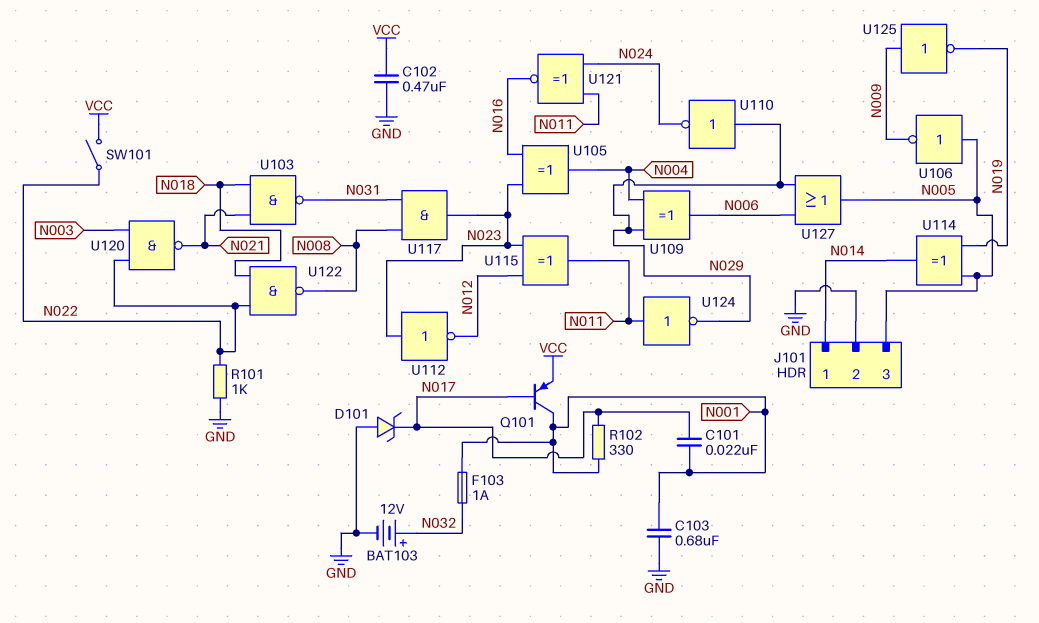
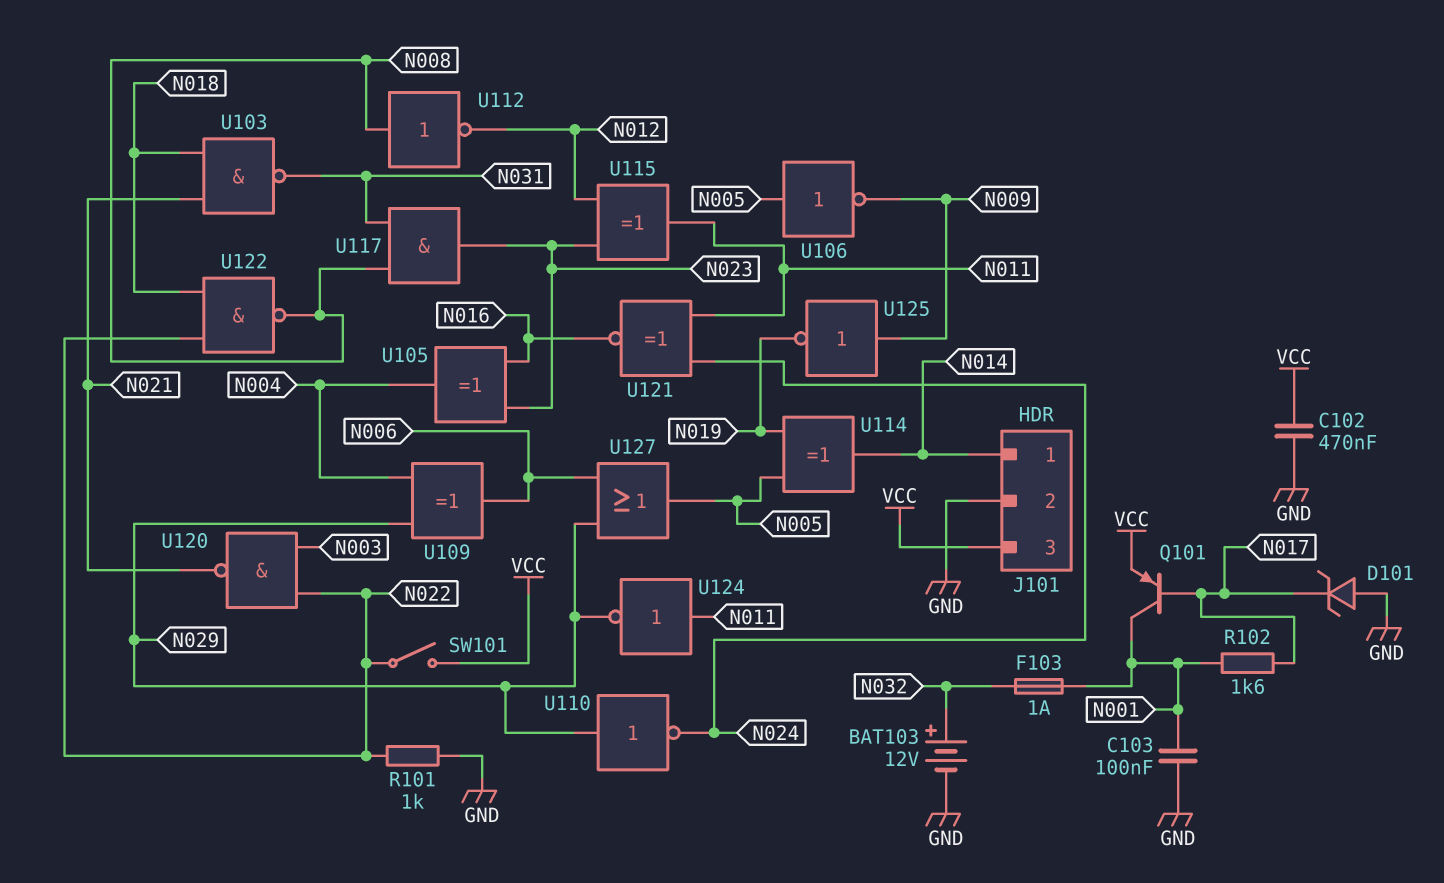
C101: 22nF (N001, N017) -> none
C103: 680nF (GND, N001) -> 100nF (GND, N001)
J101 pin 3: N005 -> VCC
R102: 330 (N001, N017) -> 1.6k (N001, N017)
U112: NOT (in N023, out N012) -> NOT (in N008, out N012)

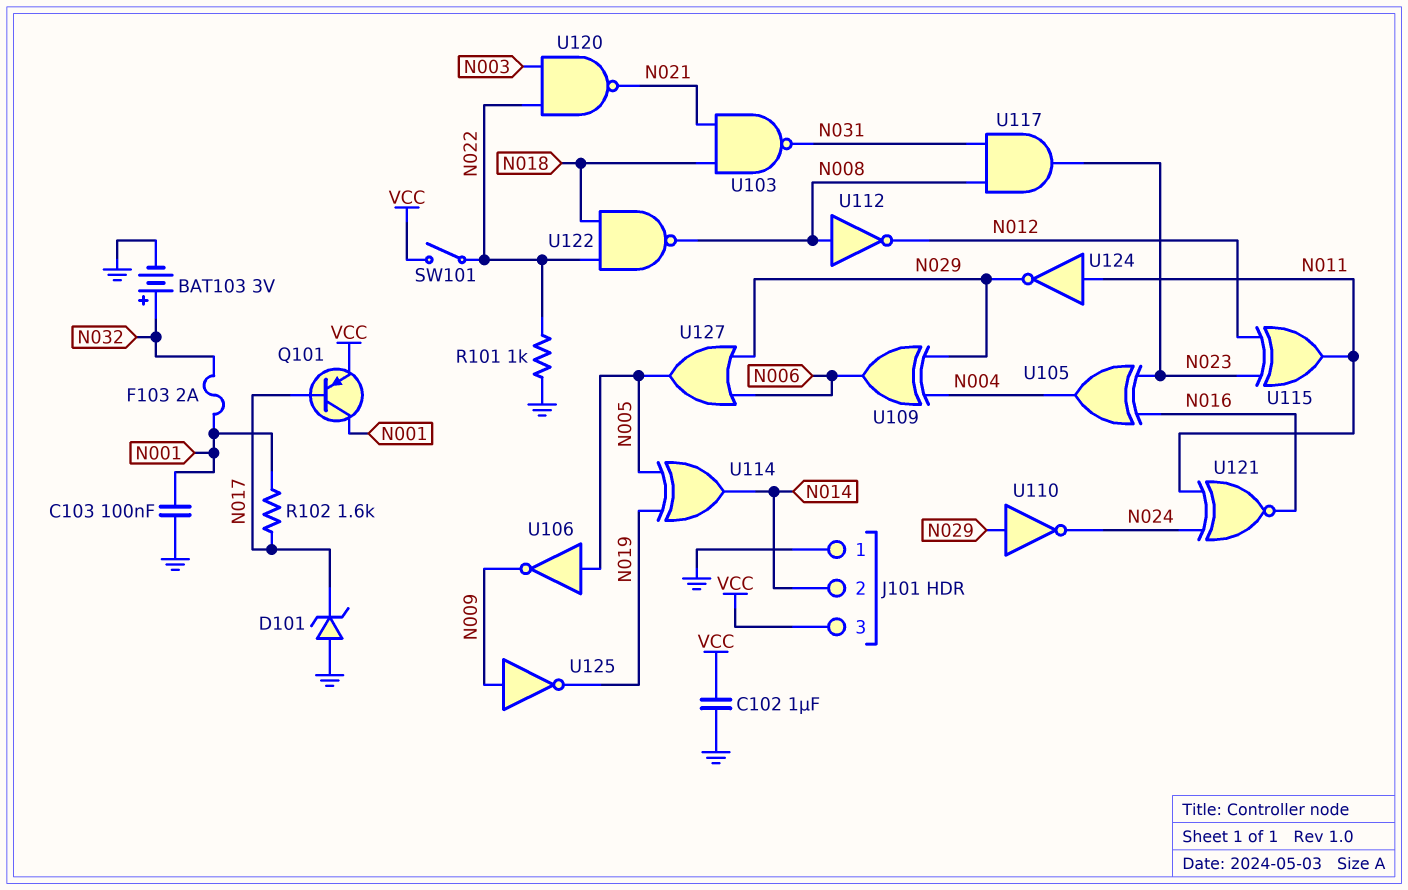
BAT103: 12V (plus N032, minus GND) -> 3V (plus N032, minus GND)
C102: 470nF (GND, VCC) -> 1uF (GND, VCC)
F103: 1A (N001, N032) -> 2A (N001, N032)
J101 pin 1: N014 -> GND
J101 pin 2: GND -> N014

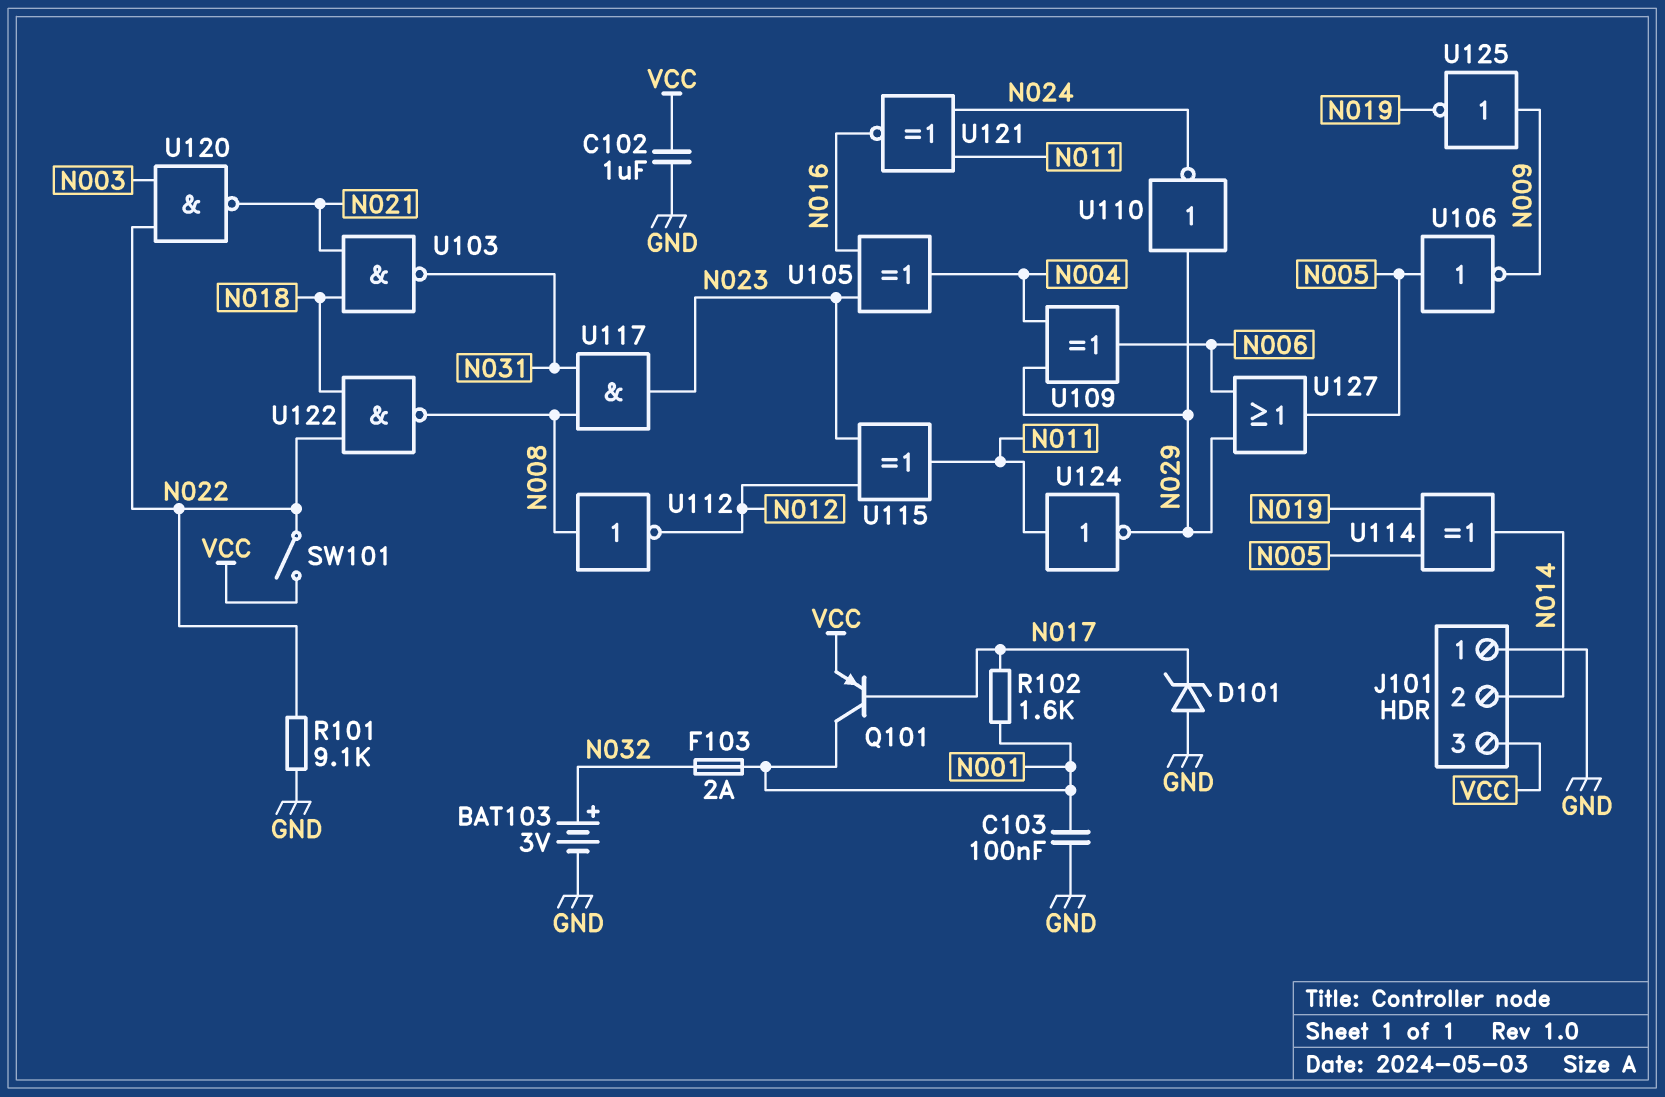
R101: 1k (GND, N022) -> 9.1k (GND, N022)

